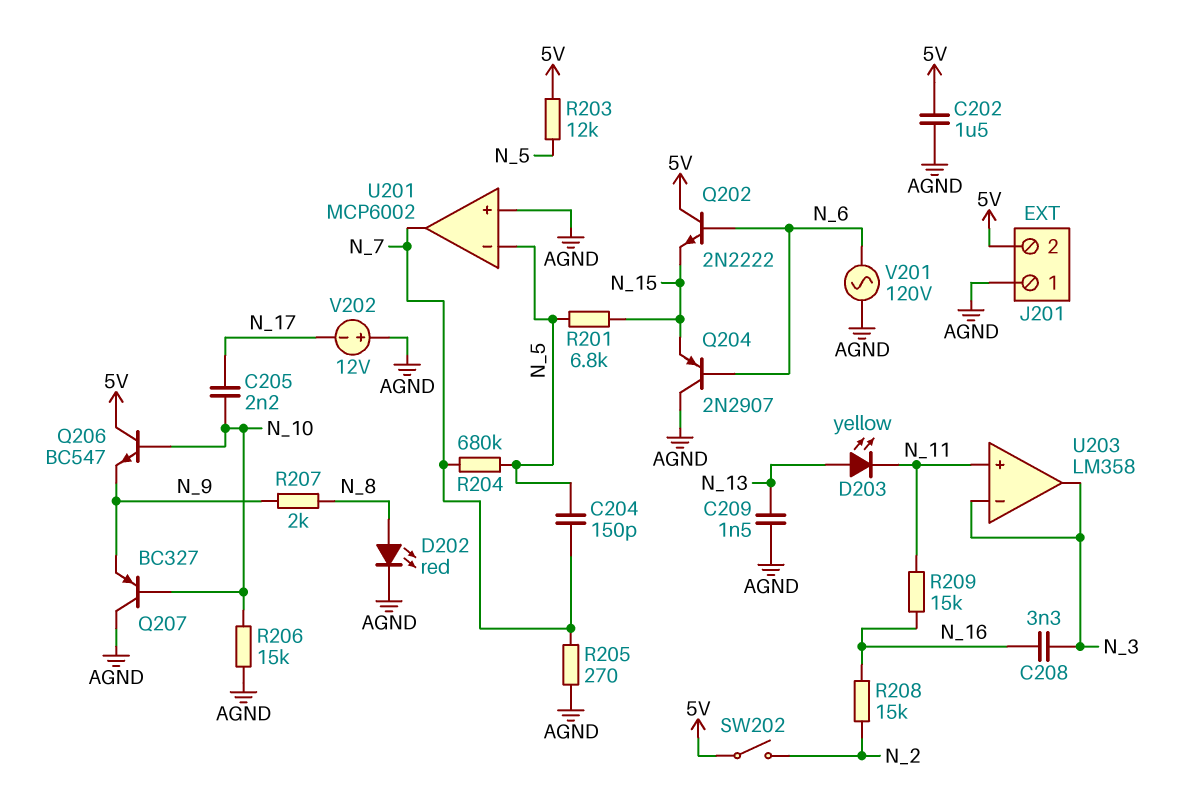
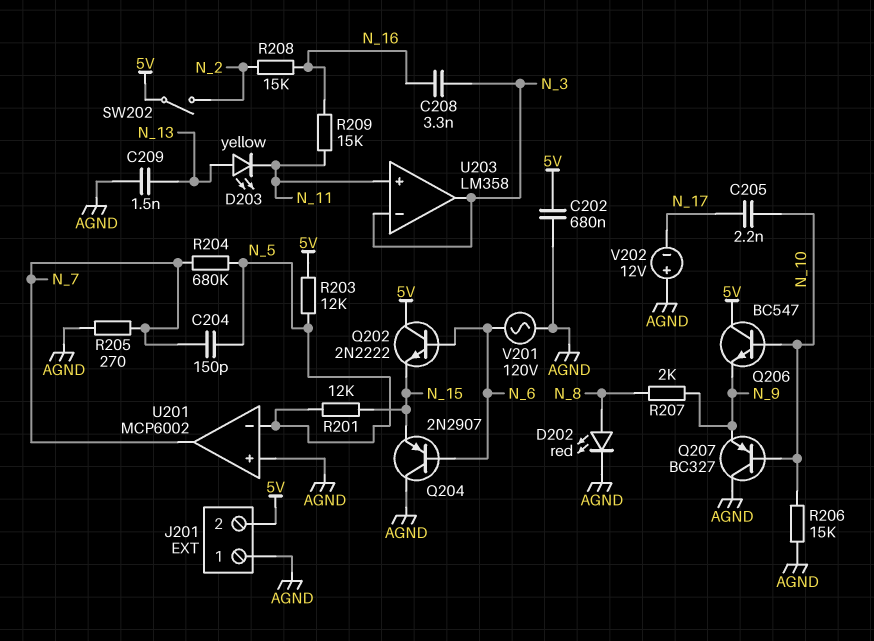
C202: 1.5uF (5V, AGND) -> 680nF (5V, AGND)
R201: 6.8k (N_5, N_15) -> 12k (N_5, N_15)

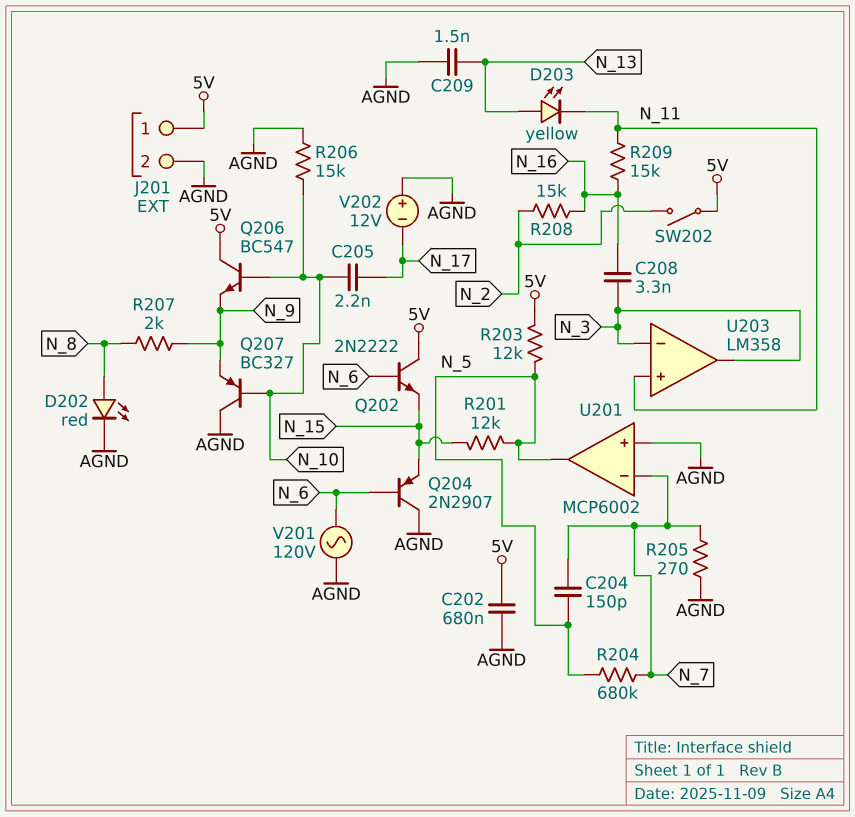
J201 pin 1: AGND -> 5V
J201 pin 2: 5V -> AGND
U201 pin in-: N_5 -> N_7
U201 pin out: N_7 -> N_5

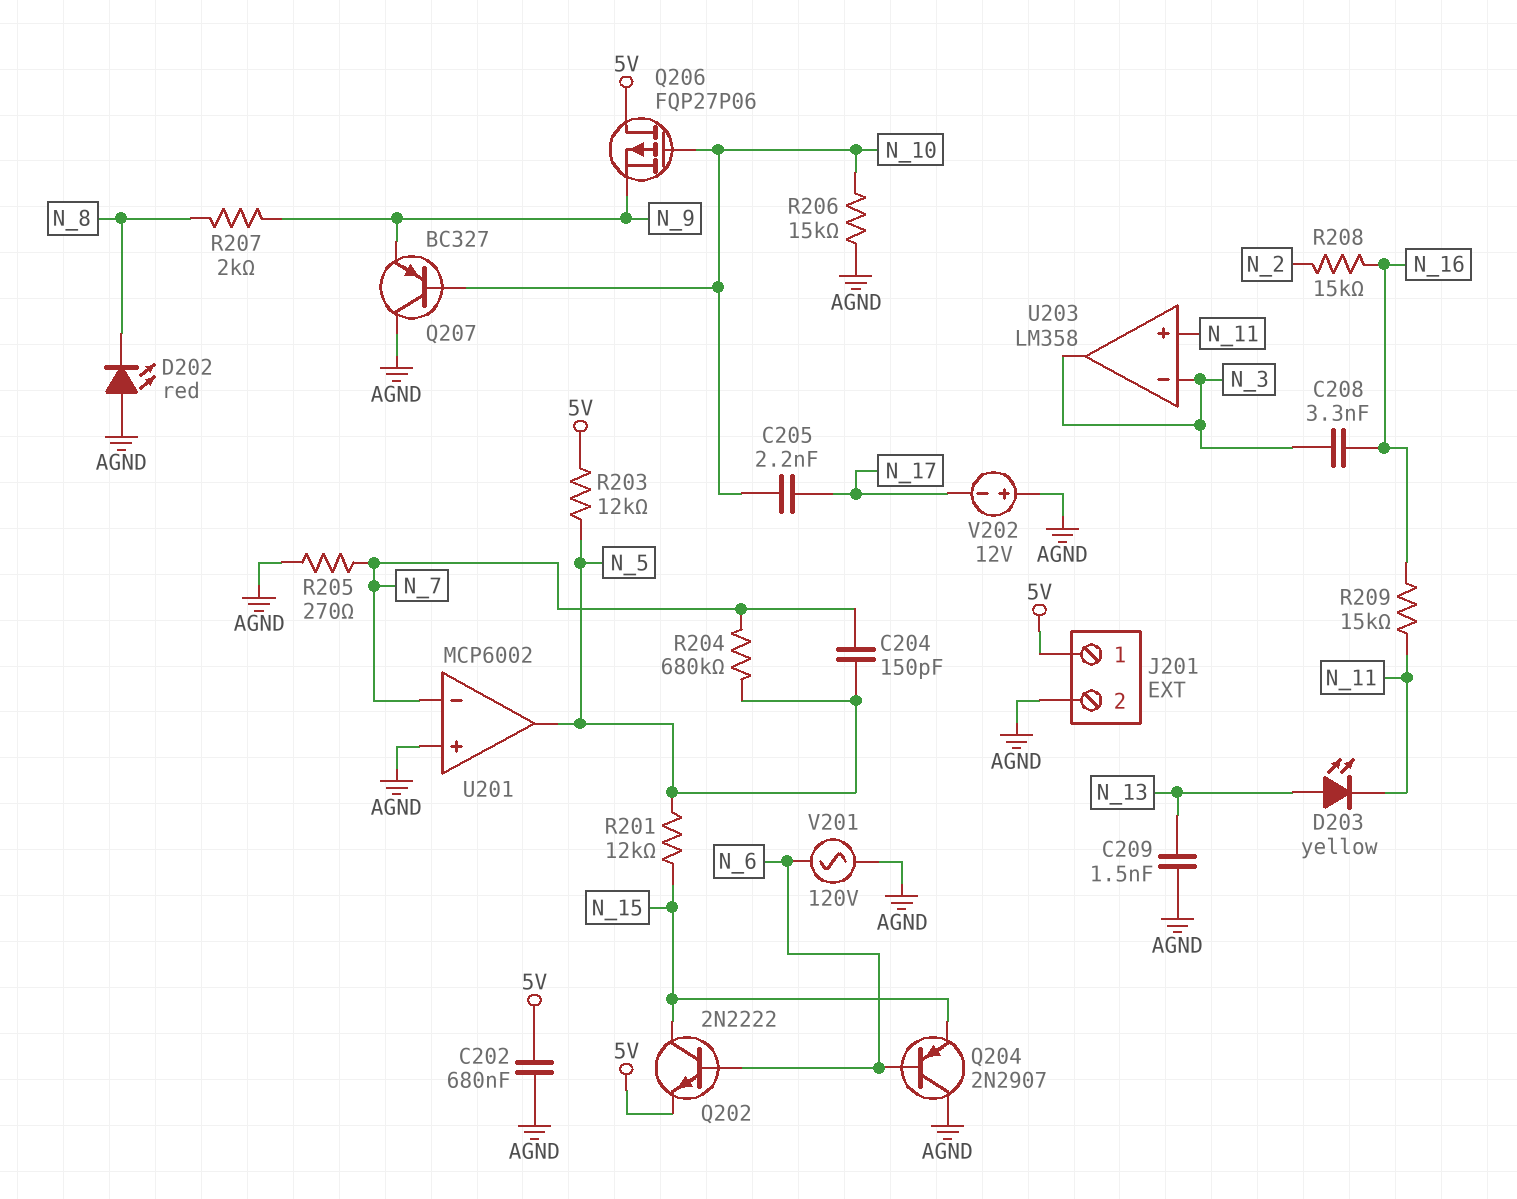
D202: LED red (A N_8, K AGND) -> LED red (A AGND, K N_8)
Q202: NPN 2N2222 (B N_6, C 5V, E N_15) -> NPN 2N2222 (B N_6, C N_15, E 5V)
Q206: NPN BC547 (B N_10, C 5V, E N_9) -> PMOS FQP27P06 (G N_10, D 5V, S N_9)
SW202: switch (5V, N_2) -> none

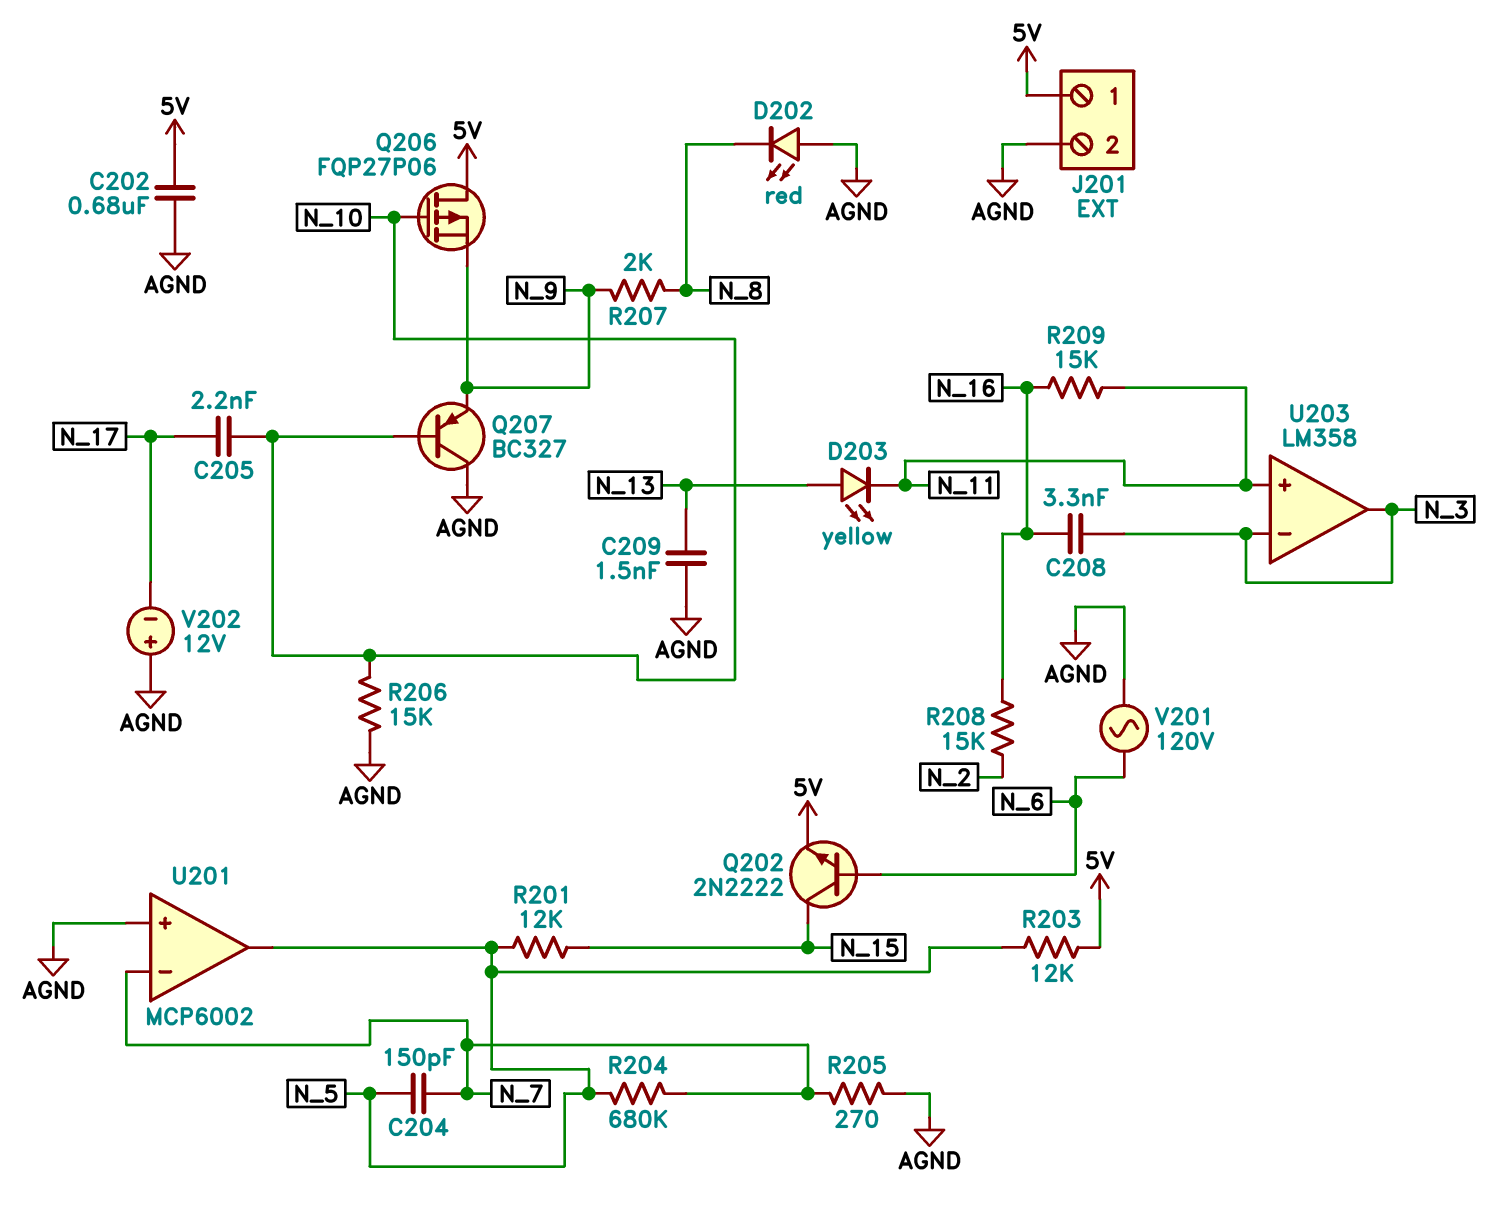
Q204: PNP 2N2907 (B N_6, C AGND, E N_15) -> none

